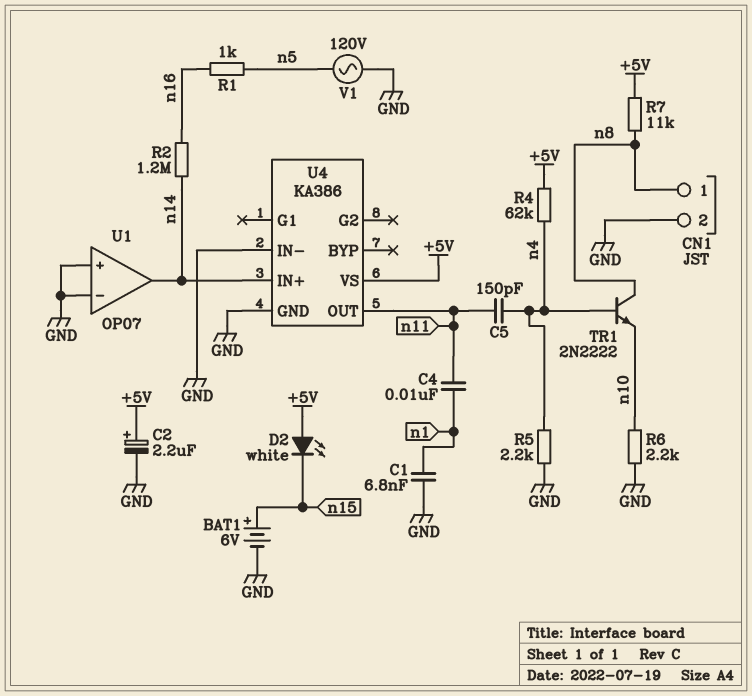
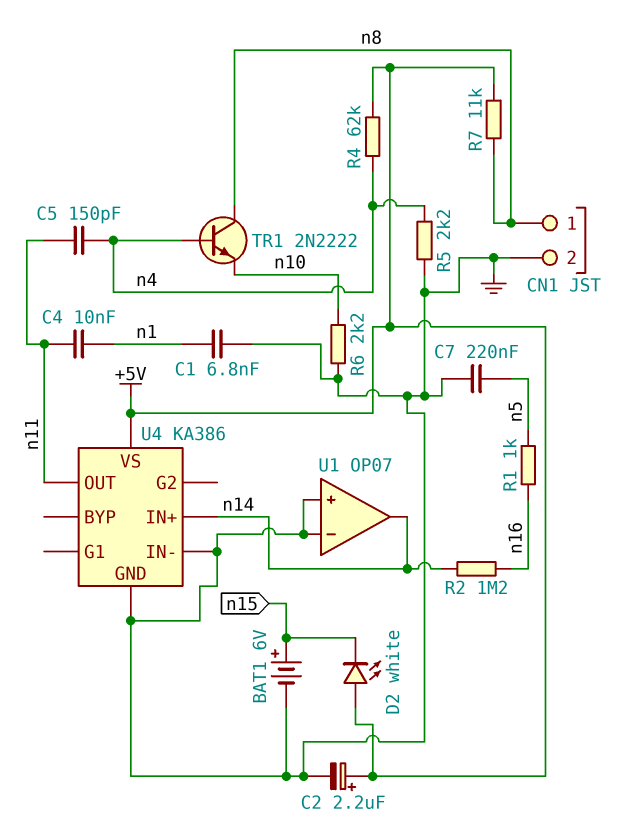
C7: none -> 220nF (GND, n5)
V1: AC 120V (GND, n5) -> none

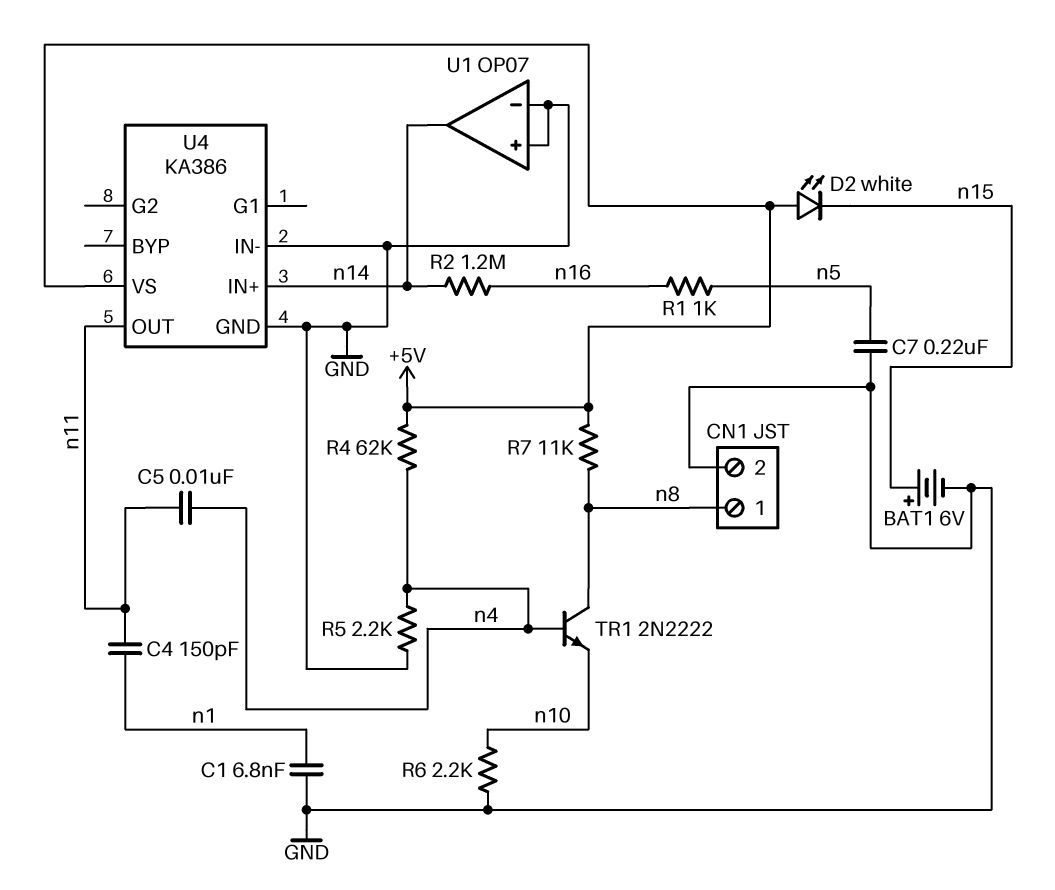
C2: 2.2uF (plus +5V, minus GND) -> none
C4: 10nF (n1, n11) -> 150pF (n1, n11)
C5: 150pF (n4, n11) -> 10nF (n4, n11)

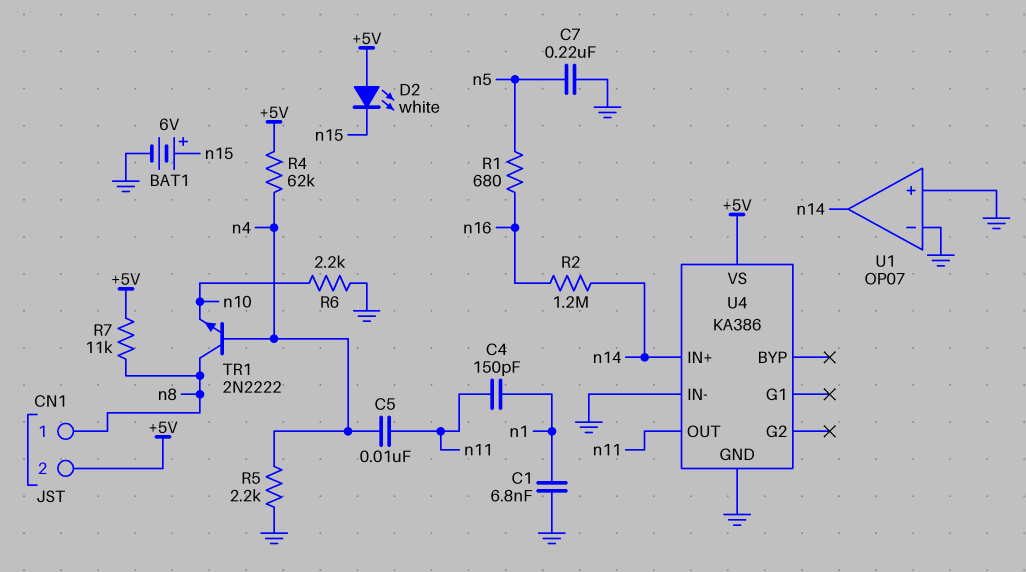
CN1 pin 2: GND -> +5V
R1: 1k (n5, n16) -> 680 (n5, n16)

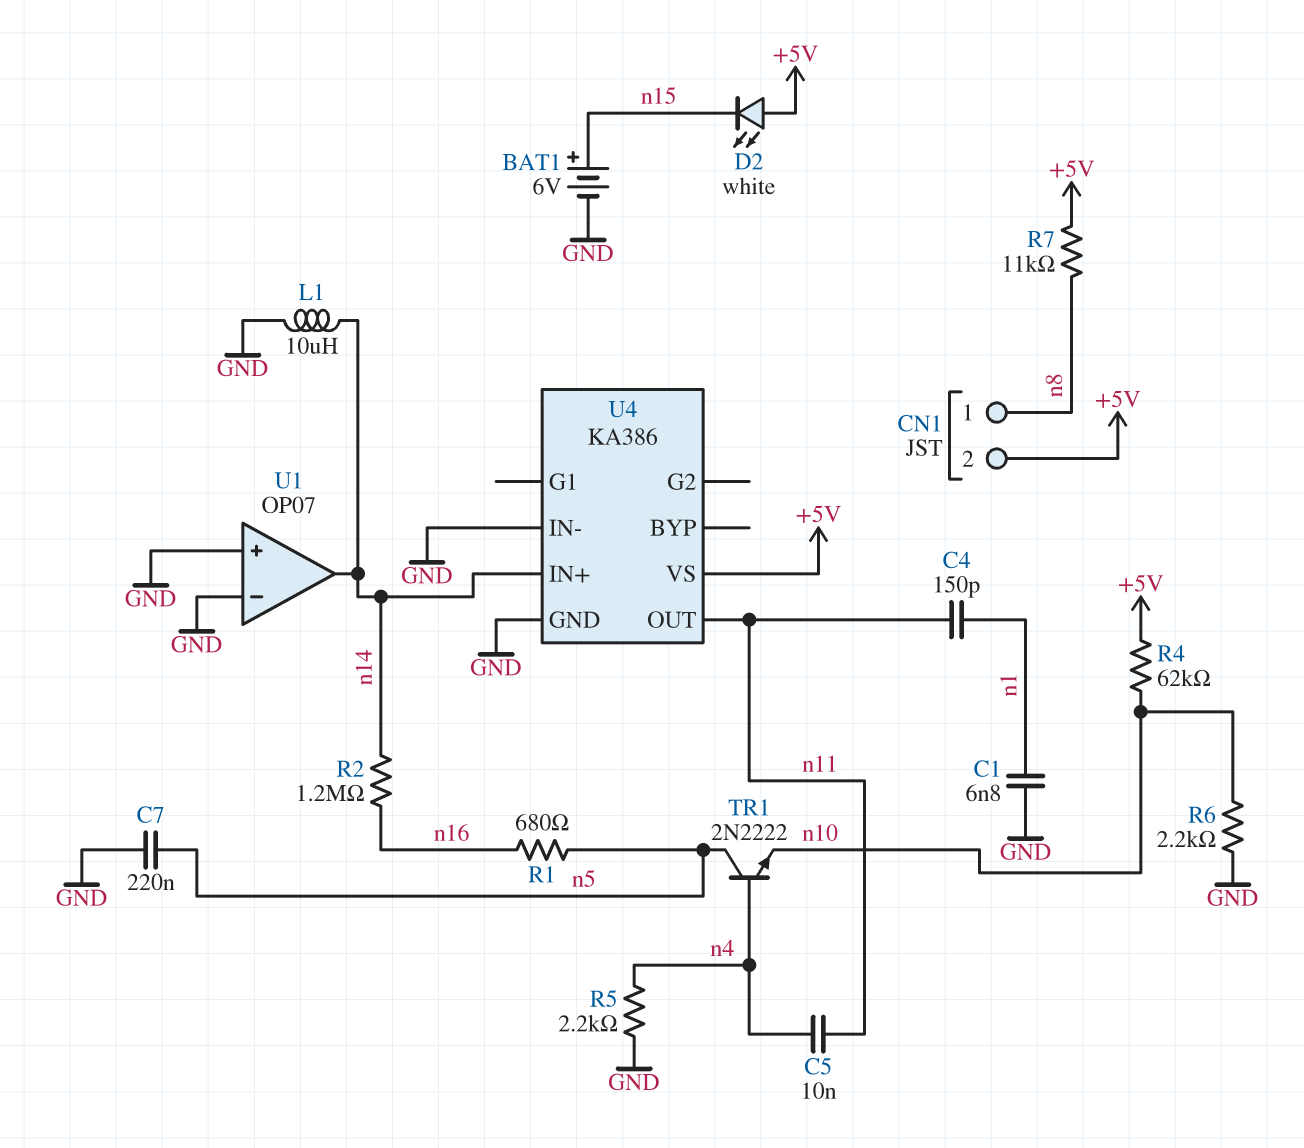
L1: none -> 10uH (GND, n14)
R4: 62k (+5V, n4) -> 62k (+5V, n10)
TR1: NPN 2N2222 (B n4, C n8, E n10) -> NPN 2N2222 (B n4, C n5, E n10)

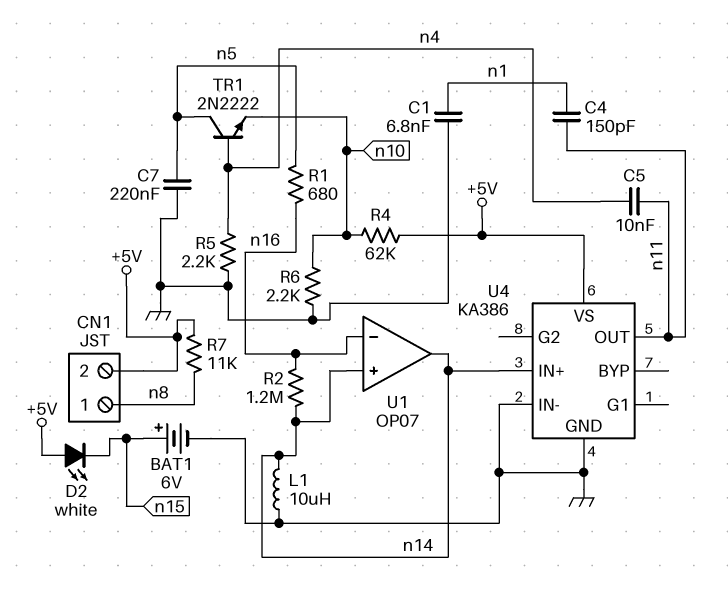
U1 pin in+: GND -> n14
U1 pin in-: GND -> n16

